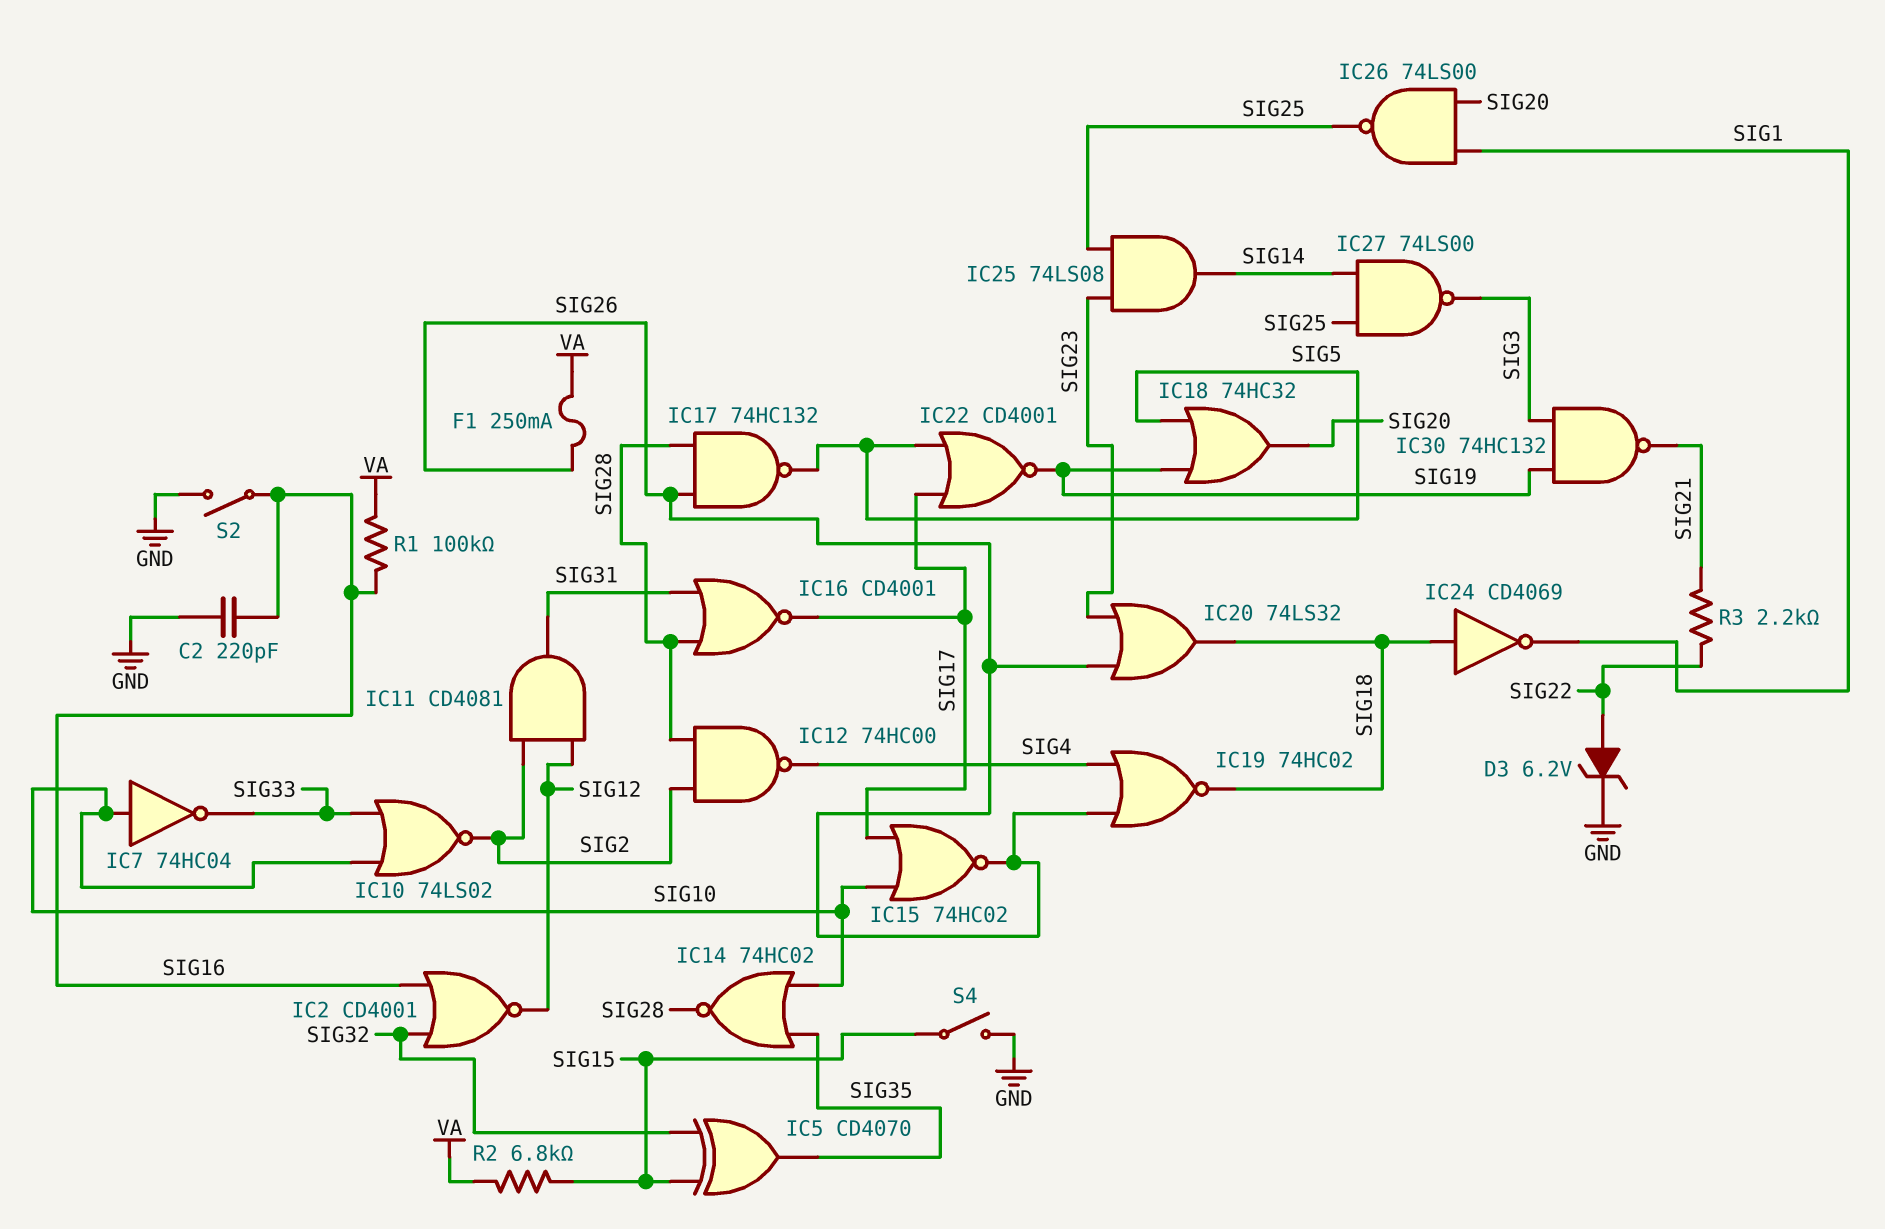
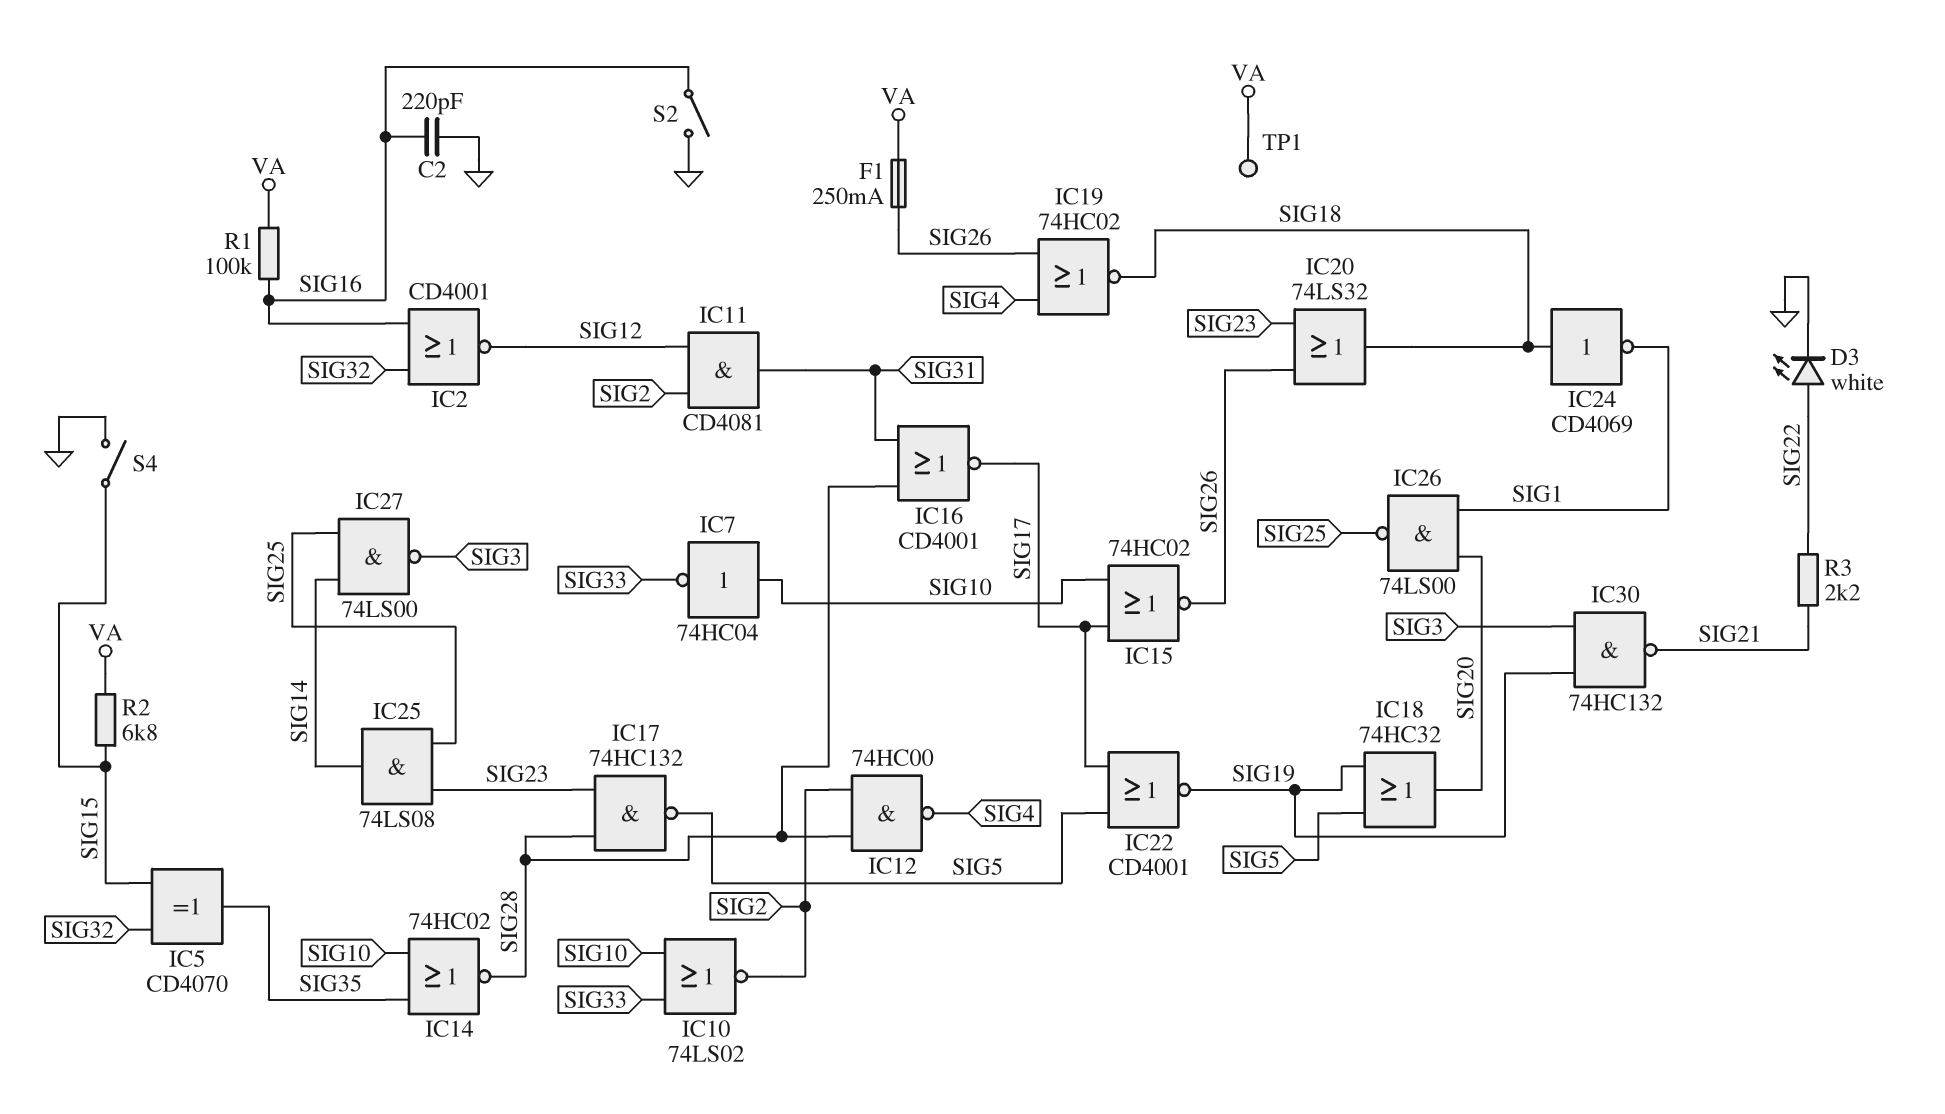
D3: zener 6.2V (A SIG22, K GND) -> LED white (A SIG22, K GND)
IC17: NAND 74HC132 (in SIG26, in SIG28, out SIG5) -> NAND 74HC132 (in SIG23, in SIG28, out SIG5)
TP1: none -> test point (VA)

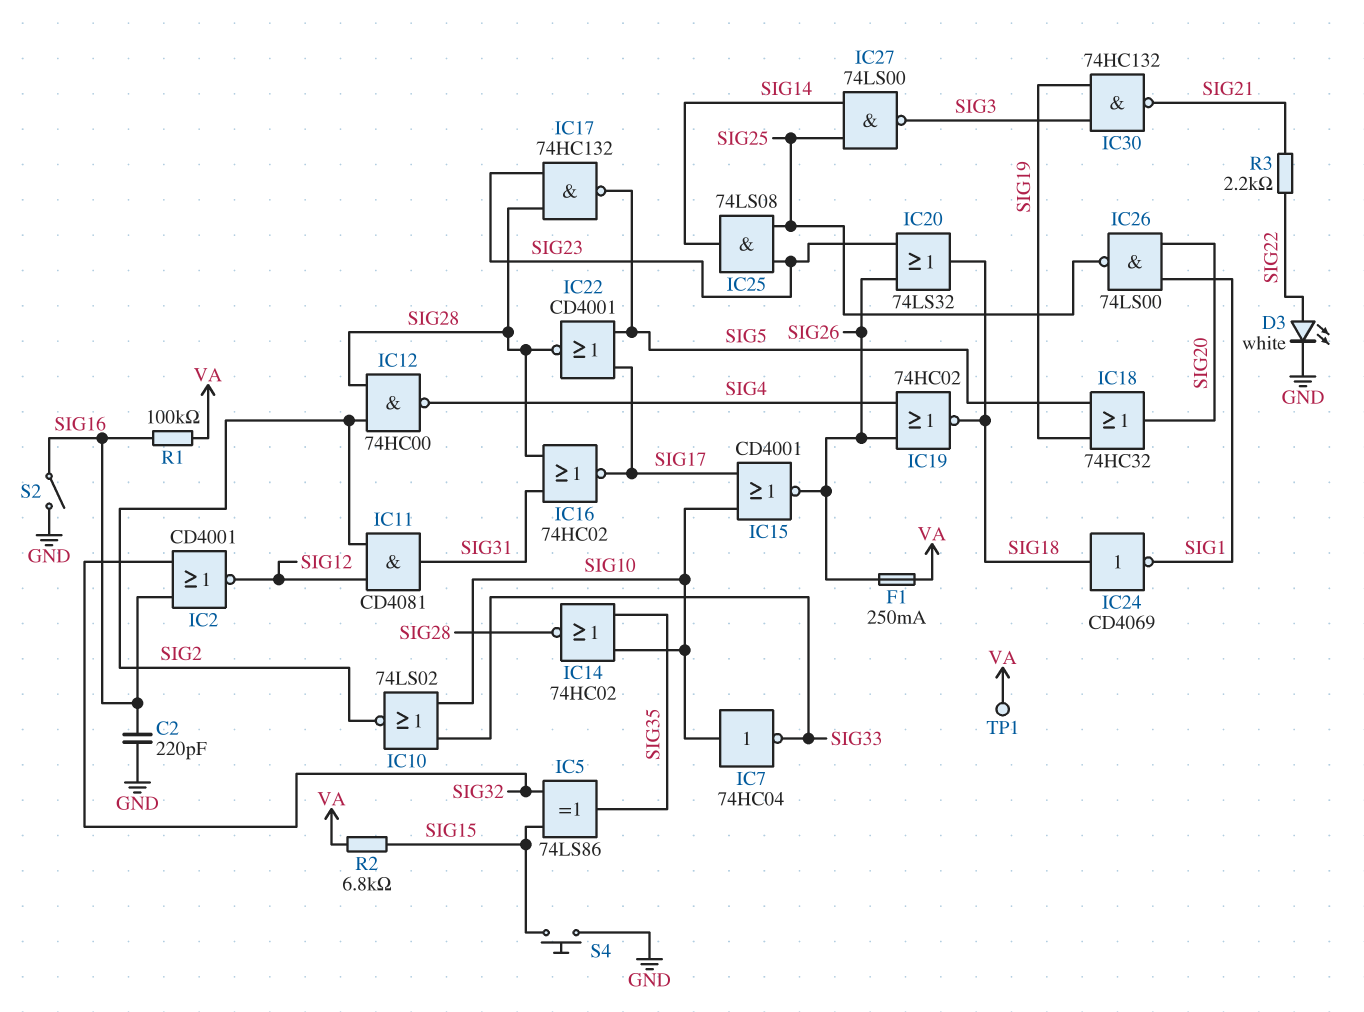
IC5: XOR CD4070 (in SIG15, in SIG32, out SIG35) -> XOR 74LS86 (in SIG15, in SIG32, out SIG35)
IC15: NOR 74HC02 (in SIG10, in SIG17, out SIG26) -> NOR CD4001 (in SIG10, in SIG17, out SIG26)
IC16: NOR CD4001 (in SIG28, in SIG31, out SIG17) -> NOR 74HC02 (in SIG28, in SIG31, out SIG17)
IC22: NOR CD4001 (in SIG5, in SIG17, out SIG19) -> NOR CD4001 (in SIG5, in SIG17, out SIG28)
S4: switch (GND, SIG15) -> button (GND, SIG15)

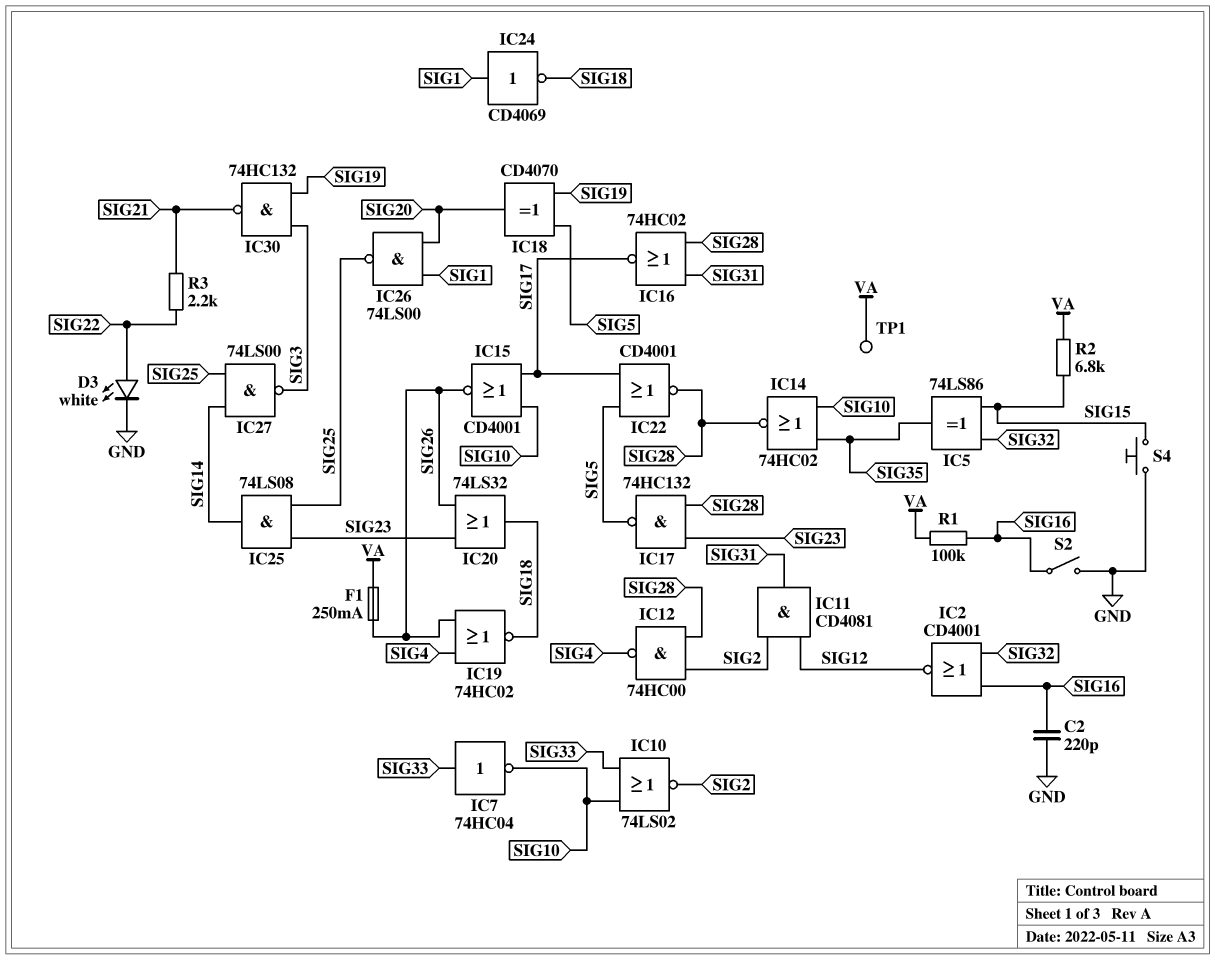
IC7: NOT 74HC04 (in SIG10, out SIG33) -> NOT 74HC04 (in SIG33, out SIG10)
IC18: OR 74HC32 (in SIG5, in SIG19, out SIG20) -> XOR CD4070 (in SIG5, in SIG19, out SIG20)
IC24: NOT CD4069 (in SIG18, out SIG1) -> NOT CD4069 (in SIG1, out SIG18)

